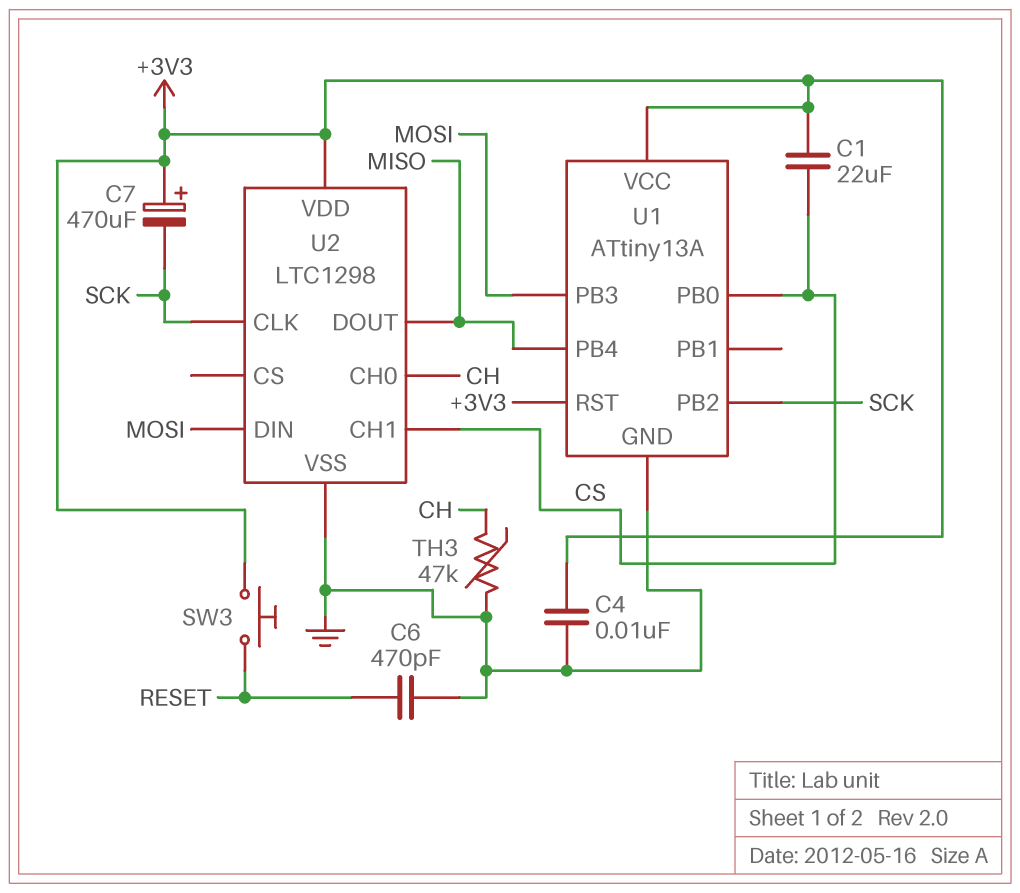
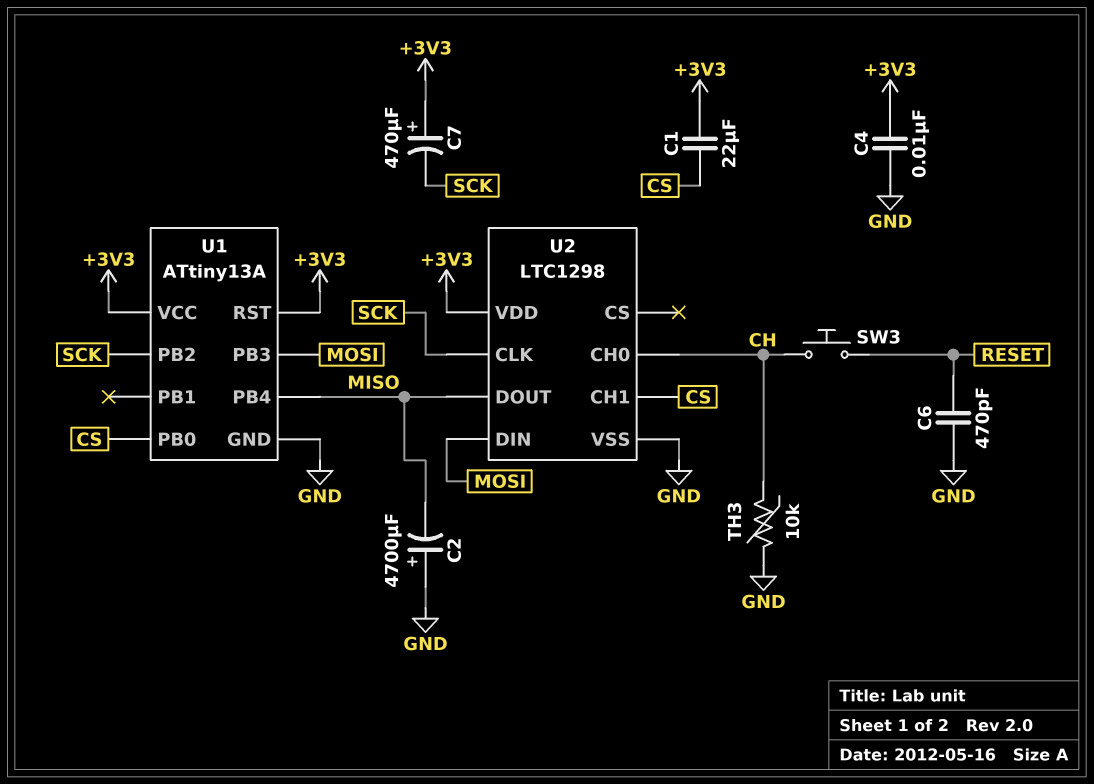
C2: none -> 4700uF (plus GND, minus MISO)
SW3: button (+3V3, RESET) -> button (CH, RESET)
TH3: 47k (CH, GND) -> 10k (CH, GND)

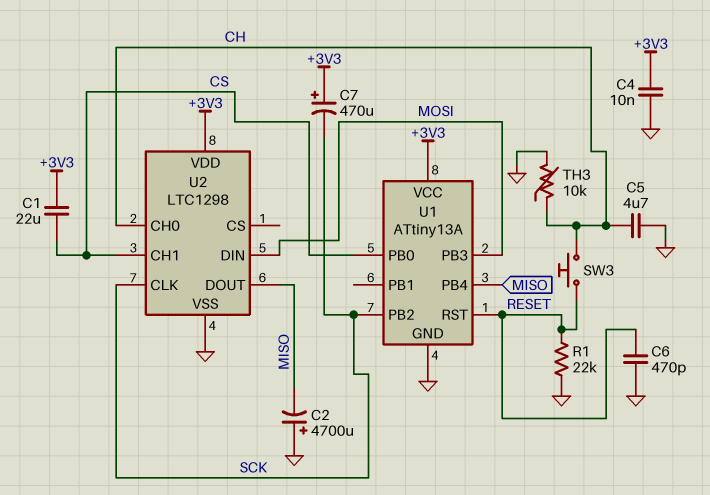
C5: none -> 4.7uF (CH, GND)
R1: none -> 22k (GND, RESET)
U1 pin RST: +3V3 -> RESET

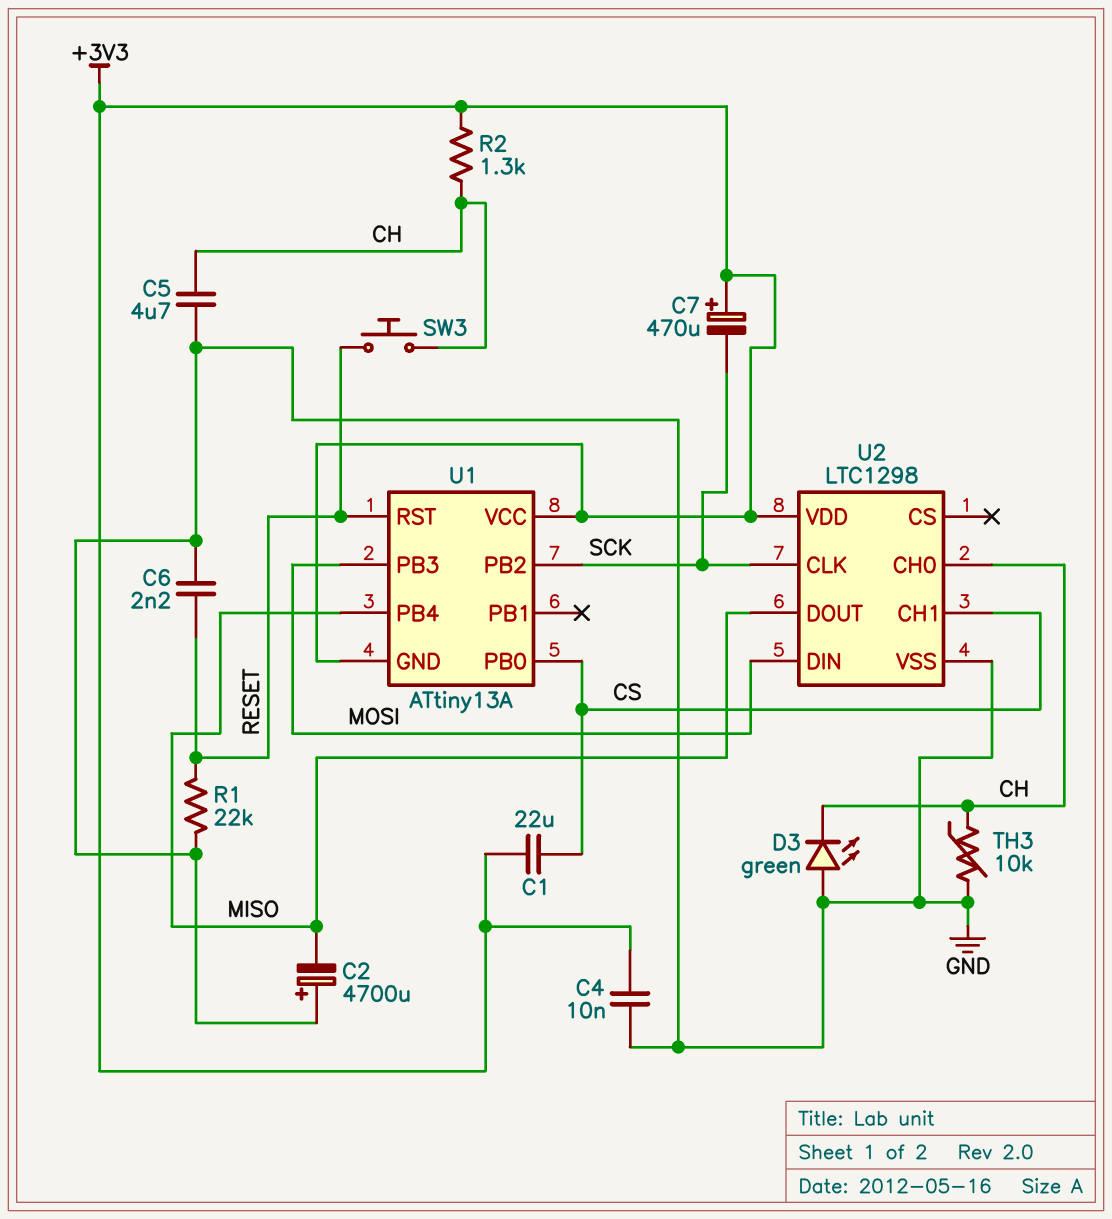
C6: 470pF (GND, RESET) -> 2.2nF (GND, RESET)
D3: none -> LED green (A GND, K CH)
R2: none -> 1.3k (+3V3, CH)
U1 pin GND: GND -> +3V3

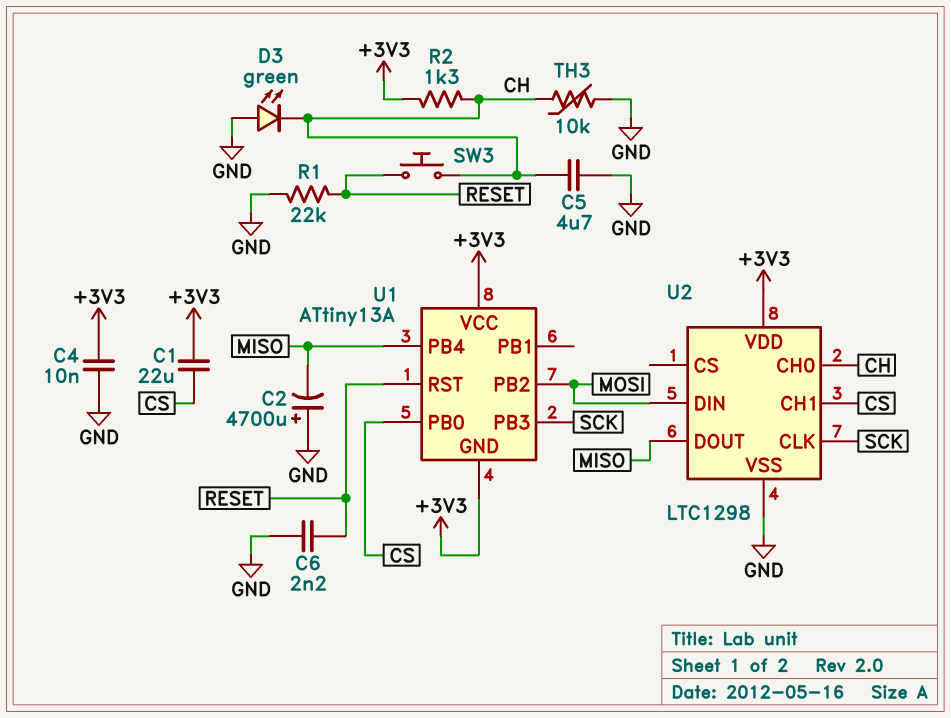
C7: 470uF (plus +3V3, minus SCK) -> none
U1 pin PB2: SCK -> MOSI
U1 pin PB3: MOSI -> SCK

